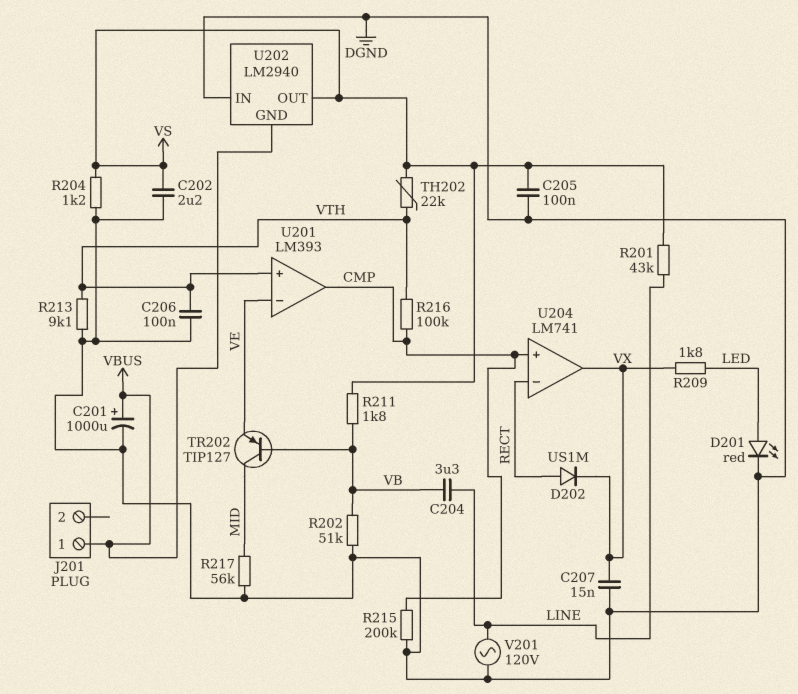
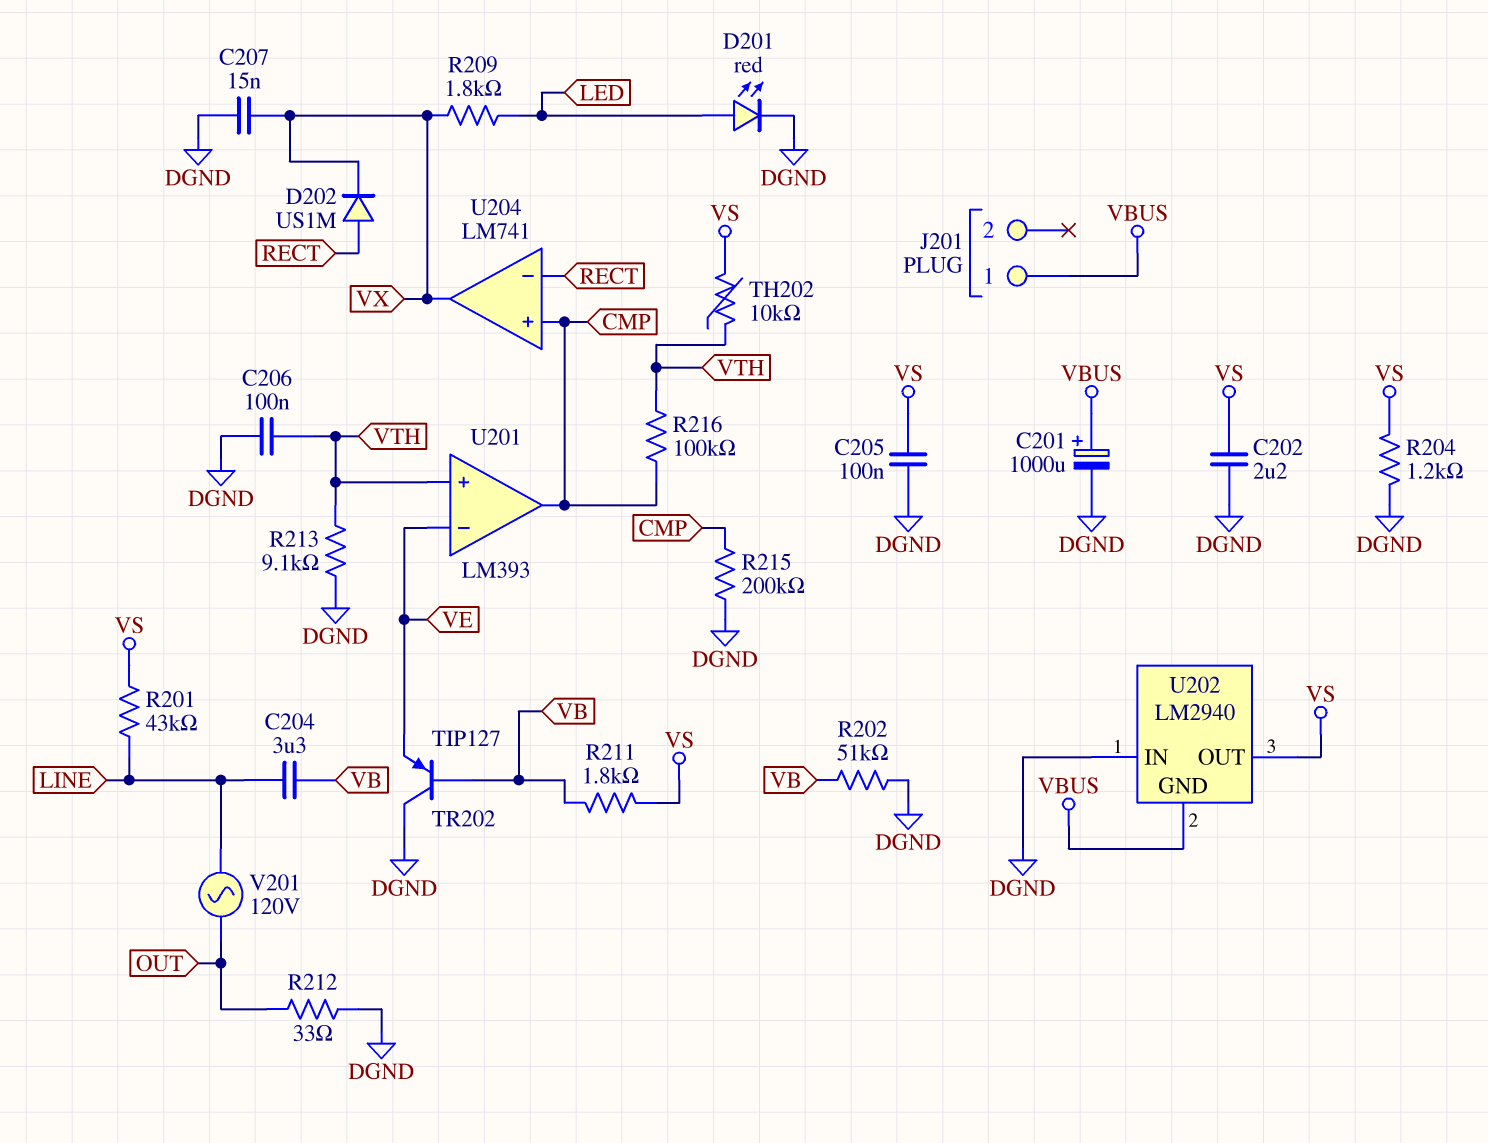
R212: none -> 33 (DGND, OUT)
R217: 56k (DGND, MID) -> none
TH202: 22k (VS, VTH) -> 10k (VS, VTH)
TR202: PNP TIP127 (B VB, C MID, E VE) -> PNP TIP127 (B VB, C DGND, E VE)
V201: AC 120V (DGND, LINE) -> AC 120V (LINE, OUT)

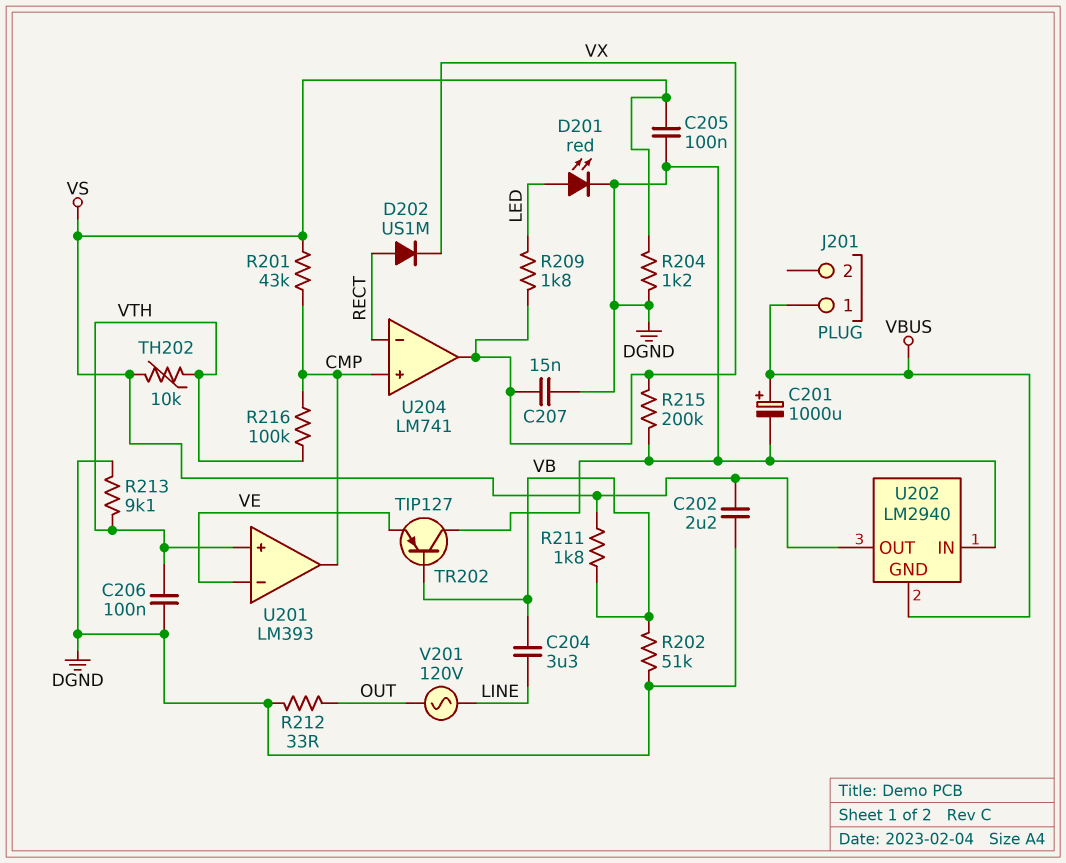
R201: 43k (LINE, VS) -> 43k (CMP, VS)
R215: 200k (CMP, DGND) -> 200k (DGND, VX)

